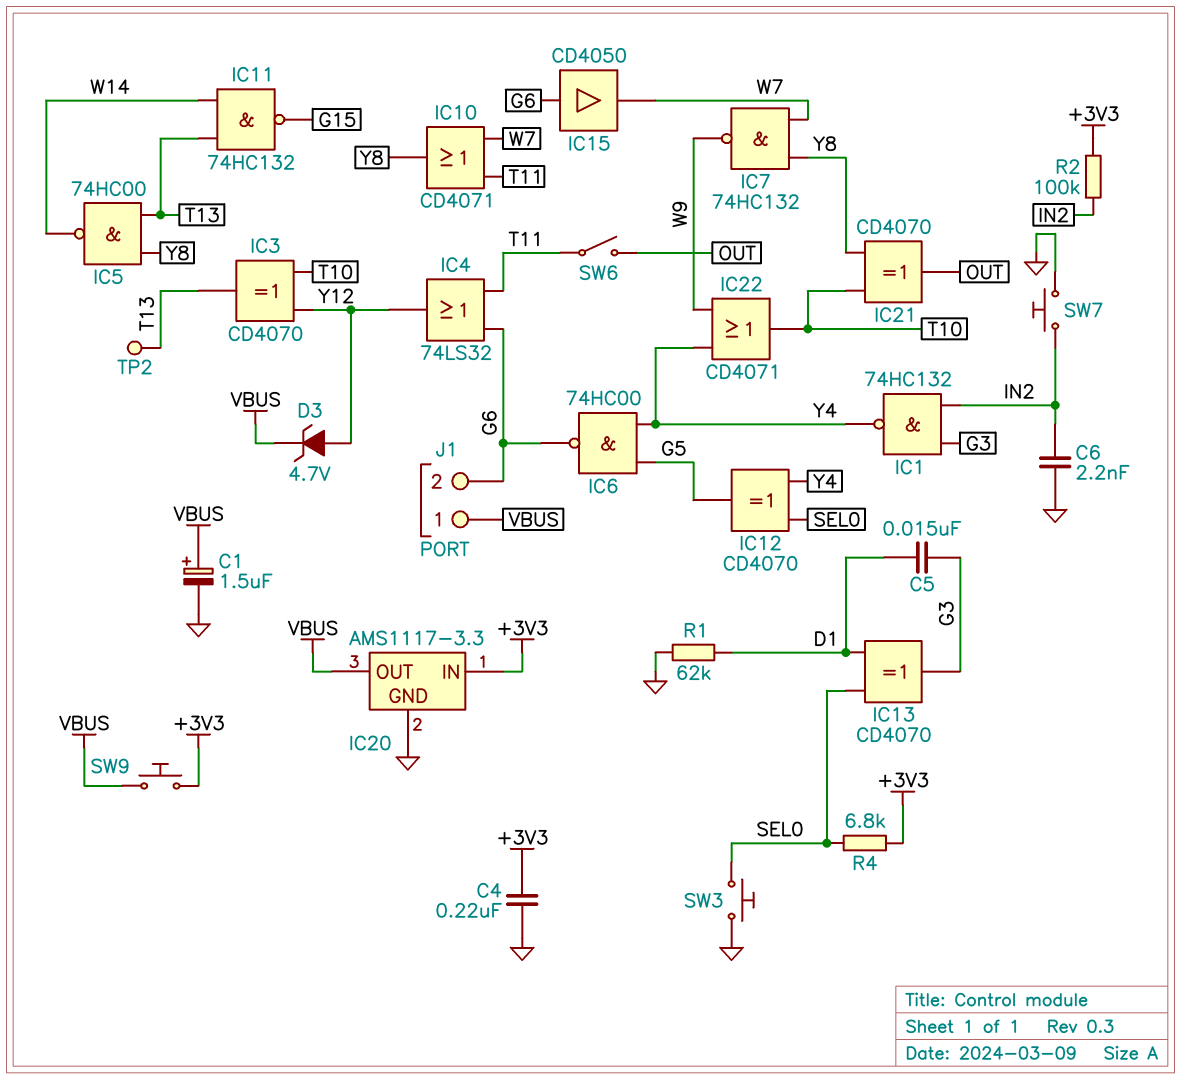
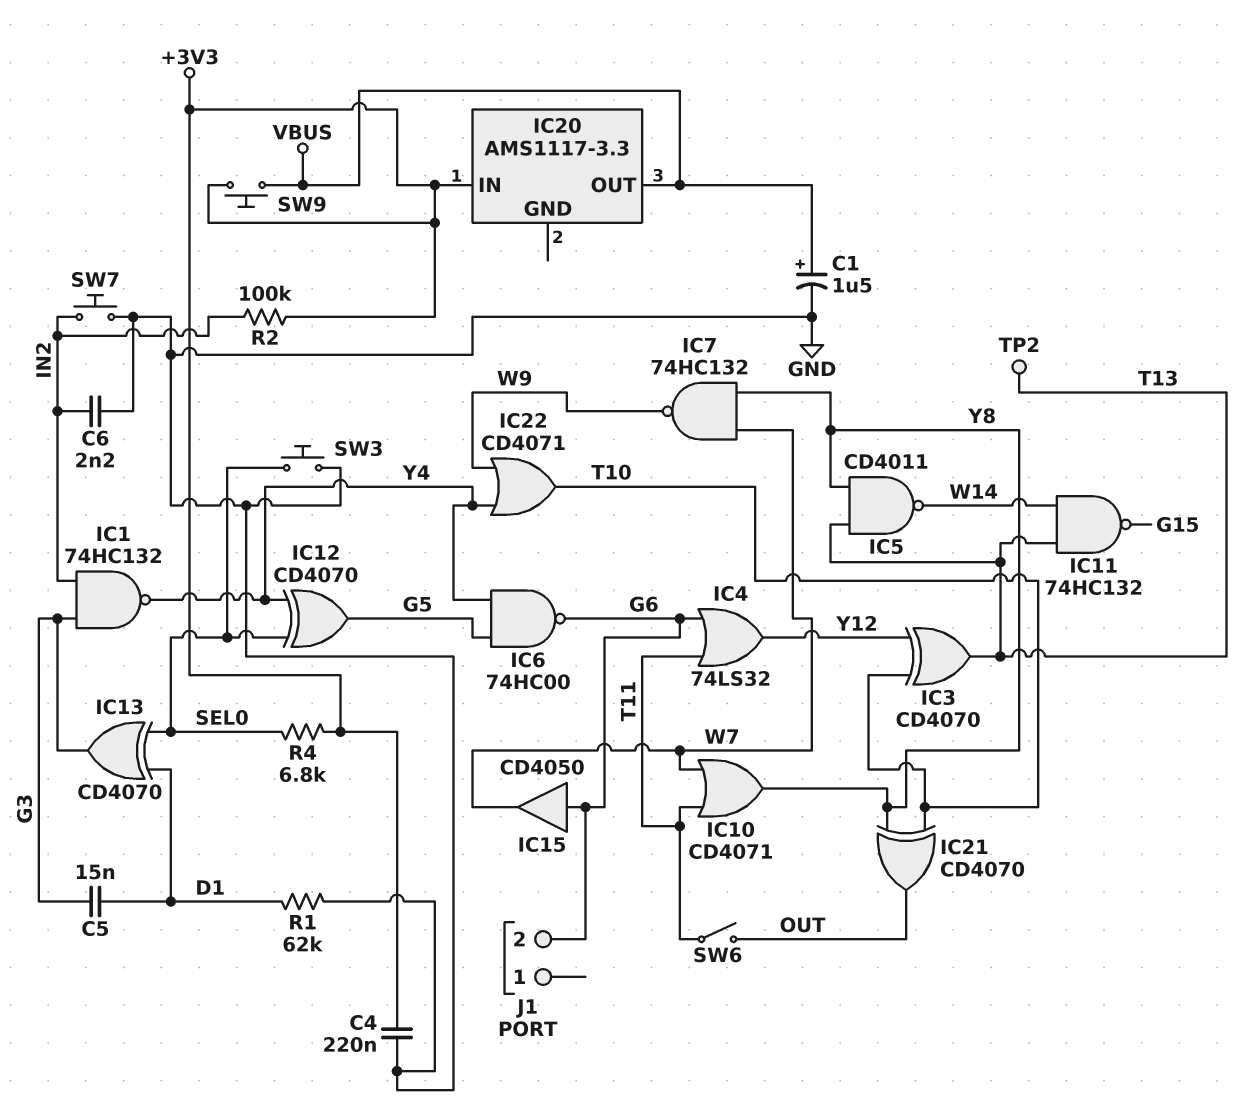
D3: zener 4.7V (A Y12, K VBUS) -> none
IC5: NAND 74HC00 (in T13, in Y8, out W14) -> NAND CD4011 (in T13, in Y8, out W14)
IC20 pin GND: GND -> none
J1 pin 1: VBUS -> none

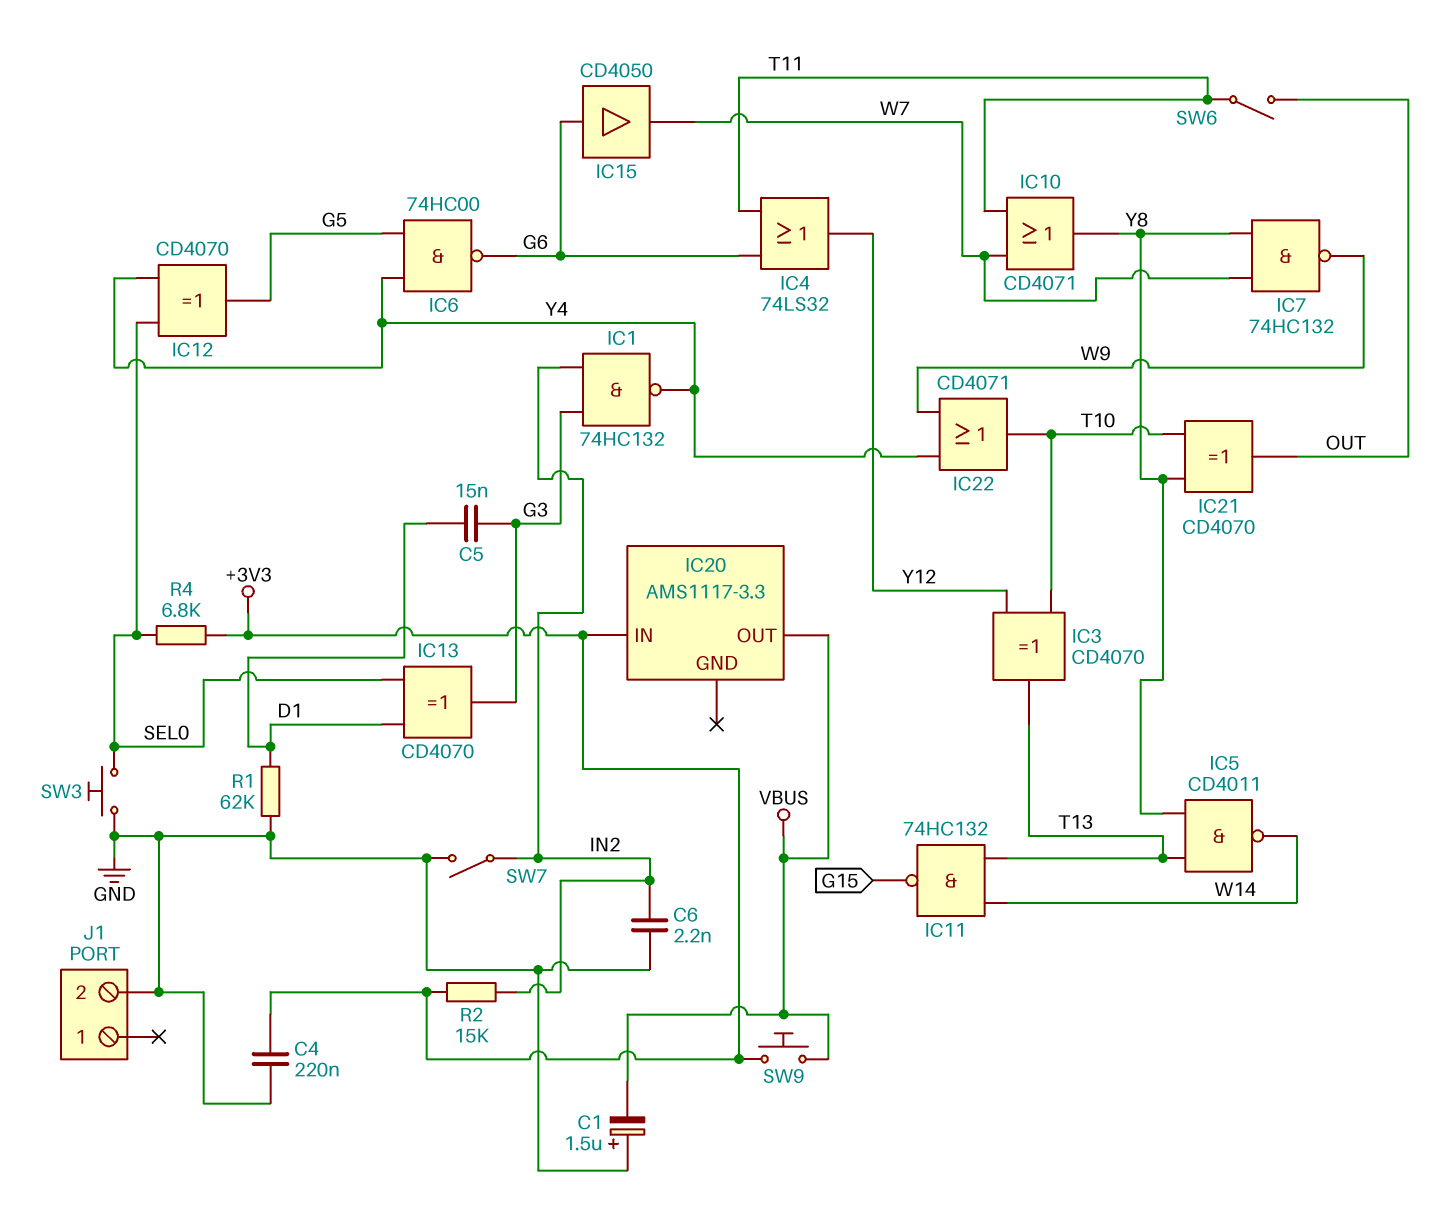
C1: 1.5uF (plus VBUS, minus GND) -> 1.5uF (plus GND, minus VBUS)
J1 pin 2: G6 -> GND
R2: 100k (+3V3, IN2) -> 15k (+3V3, IN2)
SW7: button (GND, IN2) -> switch (GND, IN2)
TP2: test point (T13) -> none

